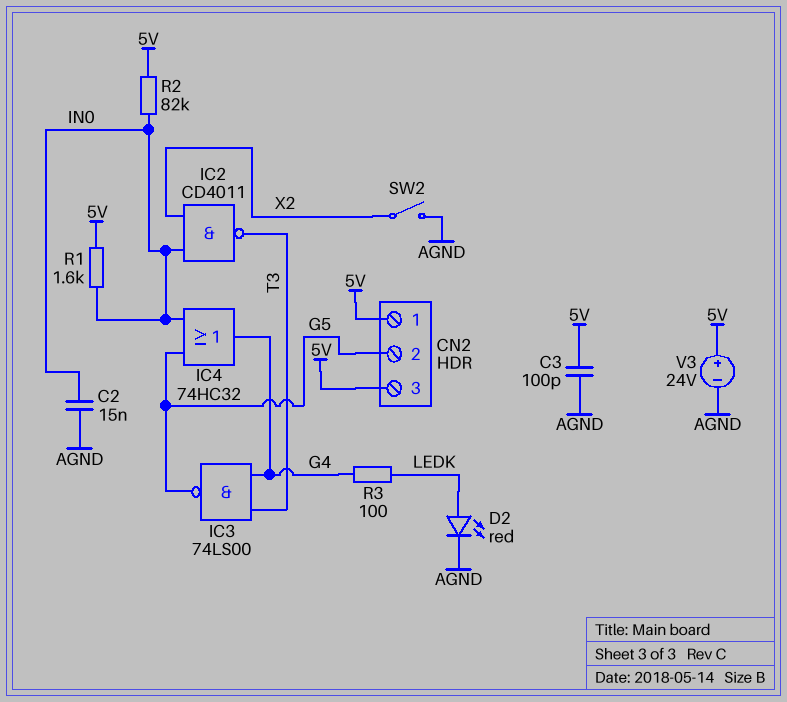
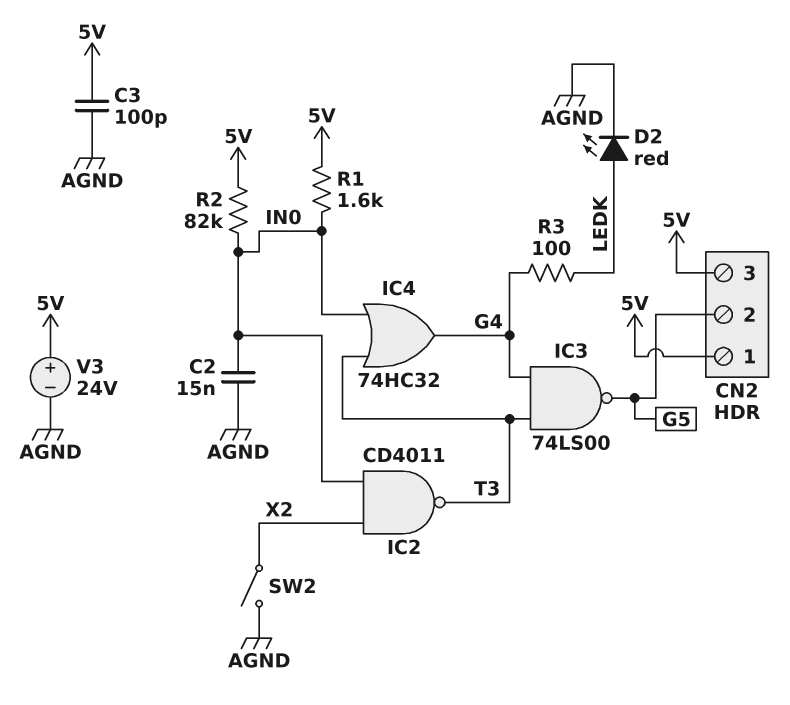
IC4: OR 74HC32 (in G5, in IN0, out G4) -> OR 74HC32 (in IN0, in T3, out G4)

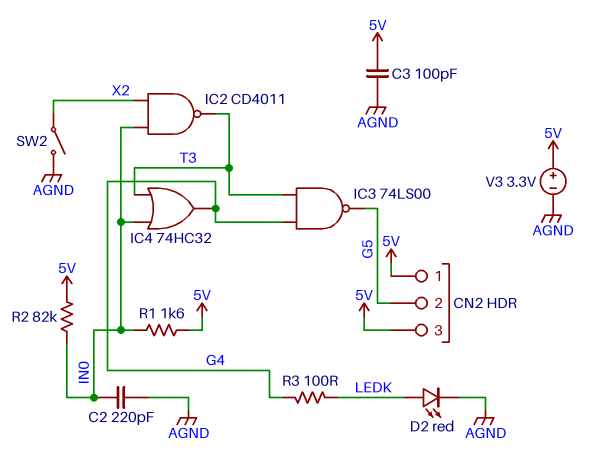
C2: 15nF (AGND, IN0) -> 220pF (AGND, IN0)
V3: 24V (plus 5V, minus AGND) -> 3.3V (plus 5V, minus AGND)

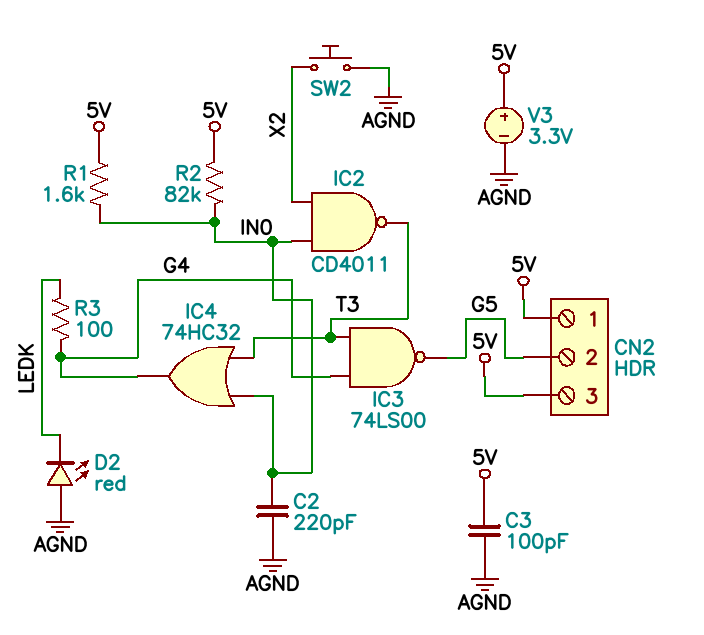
D2: LED red (A LEDK, K AGND) -> LED red (A AGND, K LEDK)
SW2: switch (AGND, X2) -> button (AGND, X2)

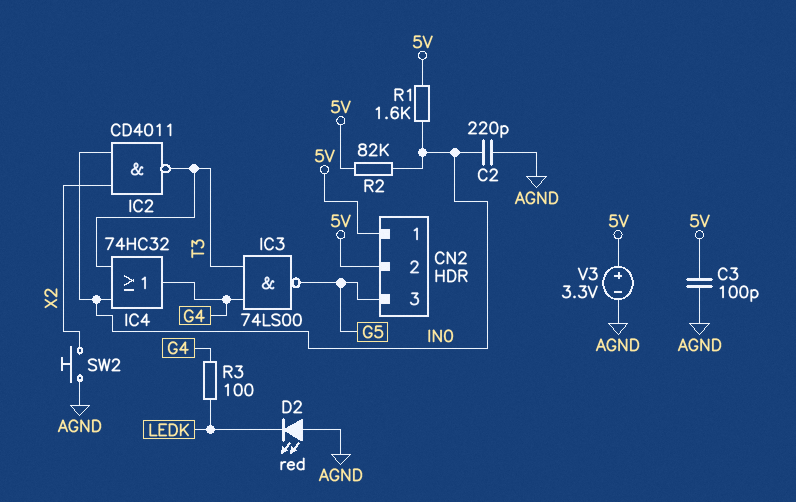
CN2 pin 2: G5 -> 5V
CN2 pin 3: 5V -> G5

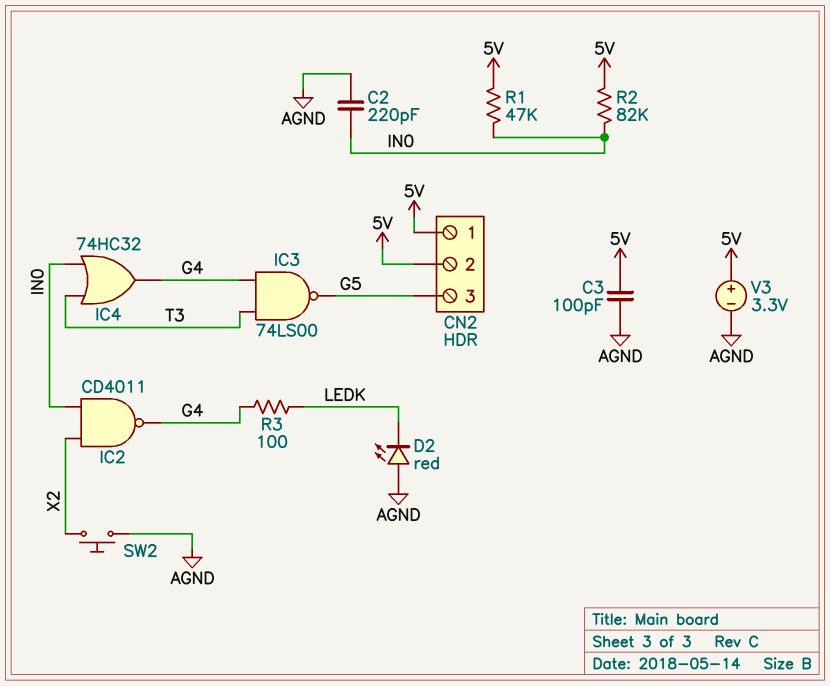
IC2: NAND CD4011 (in IN0, in X2, out T3) -> NAND CD4011 (in IN0, in X2, out G4)
R1: 1.6k (5V, IN0) -> 47k (5V, IN0)

